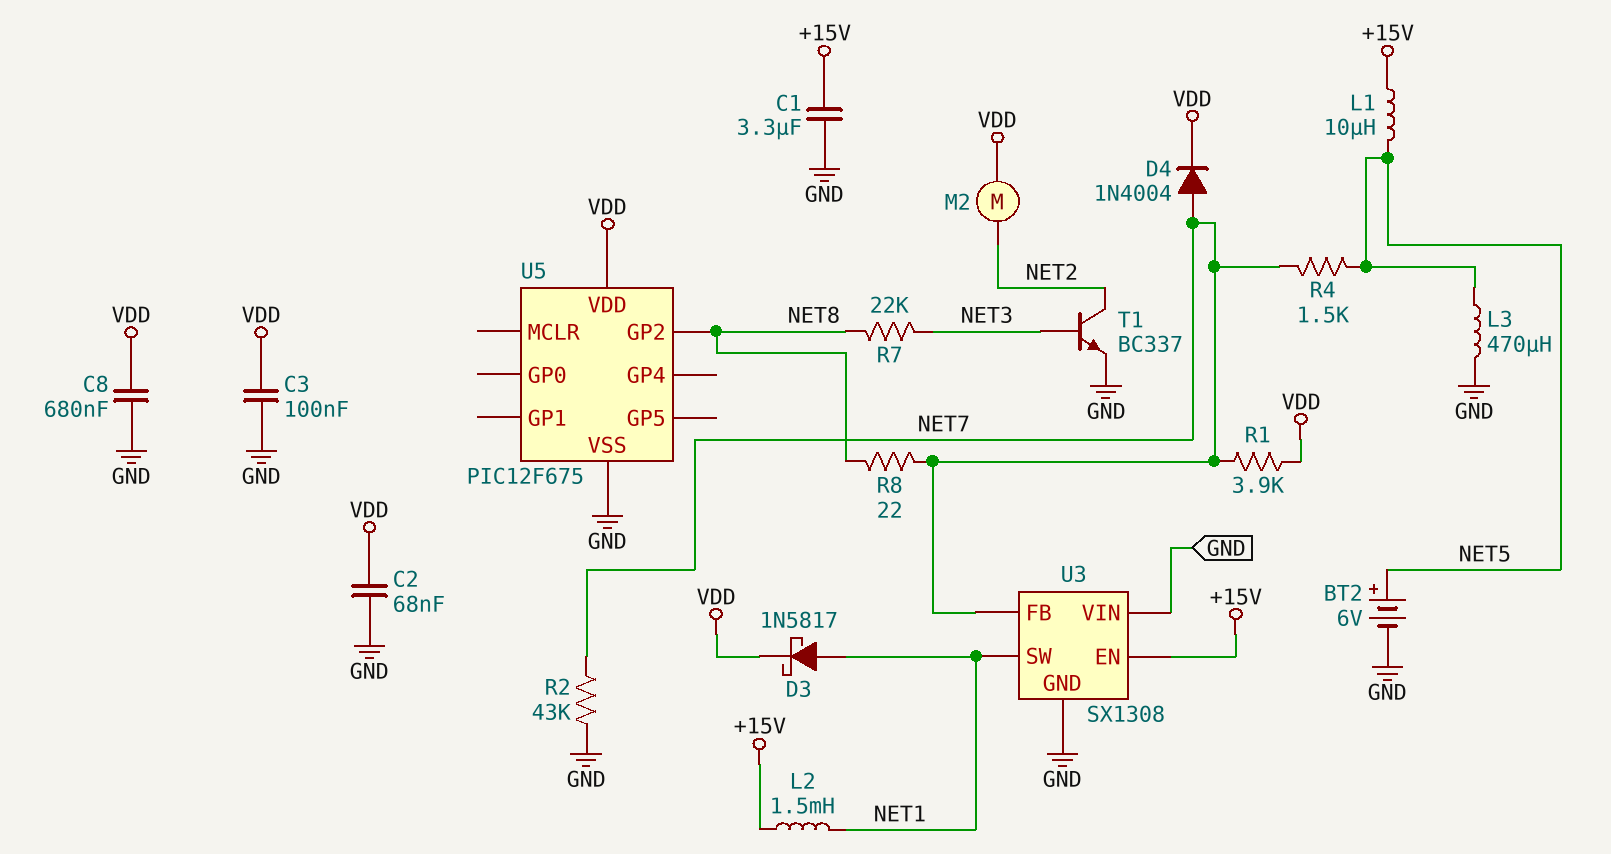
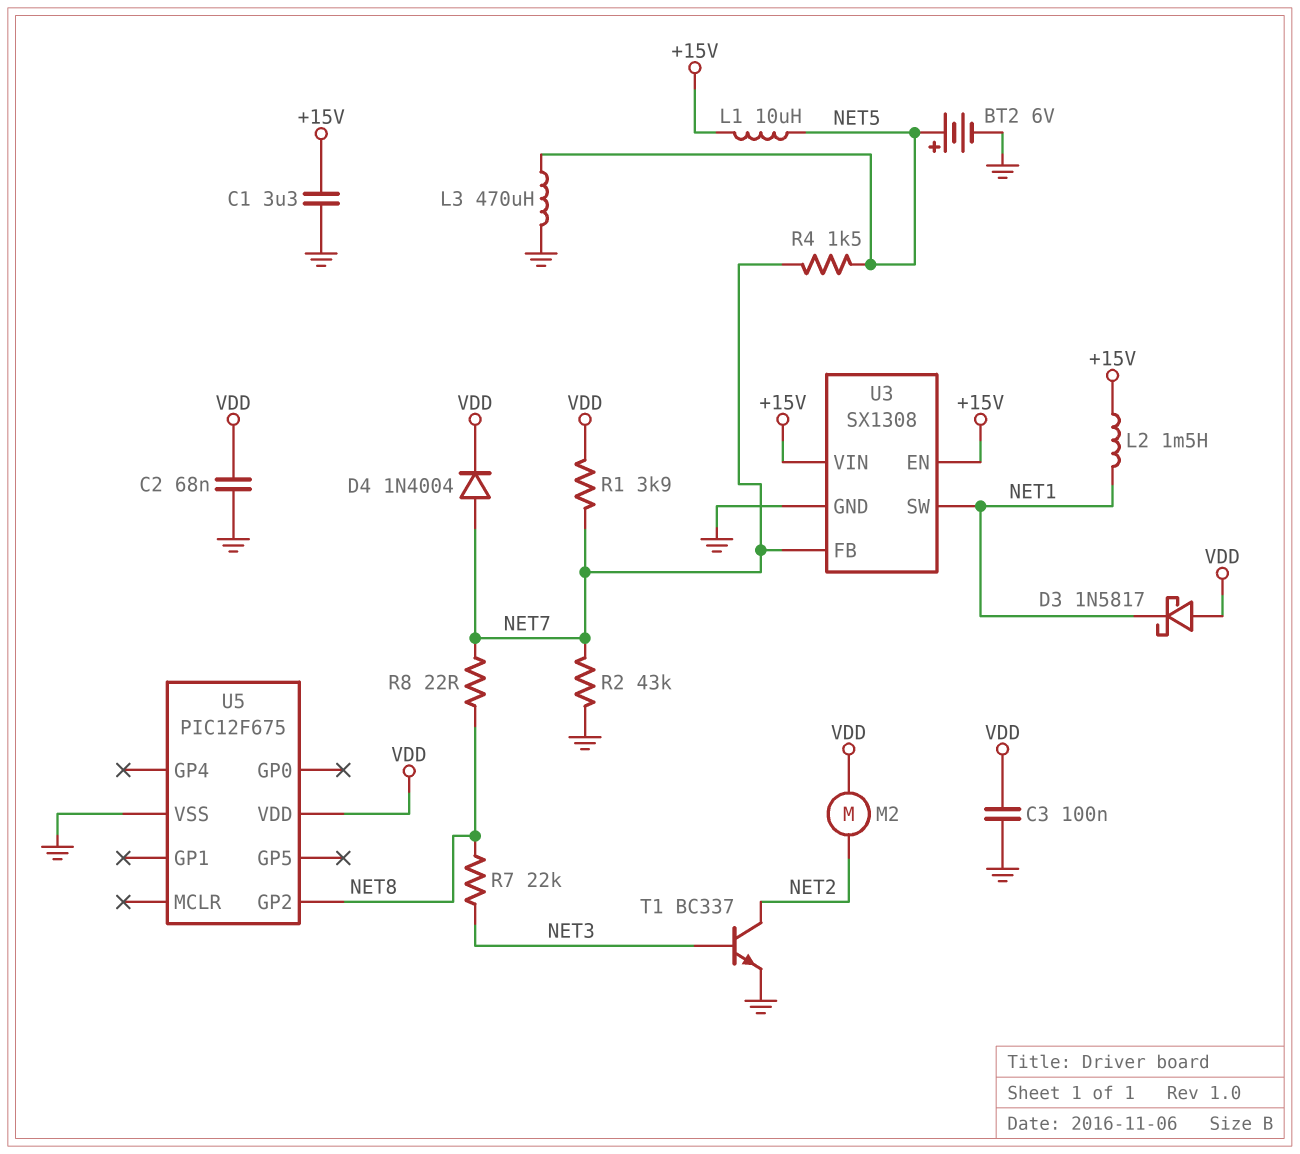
C8: 680nF (GND, VDD) -> none
D3: schottky 1N5817 (A NET1, K VDD) -> schottky 1N5817 (A VDD, K NET1)
U3 pin VIN: GND -> +15V

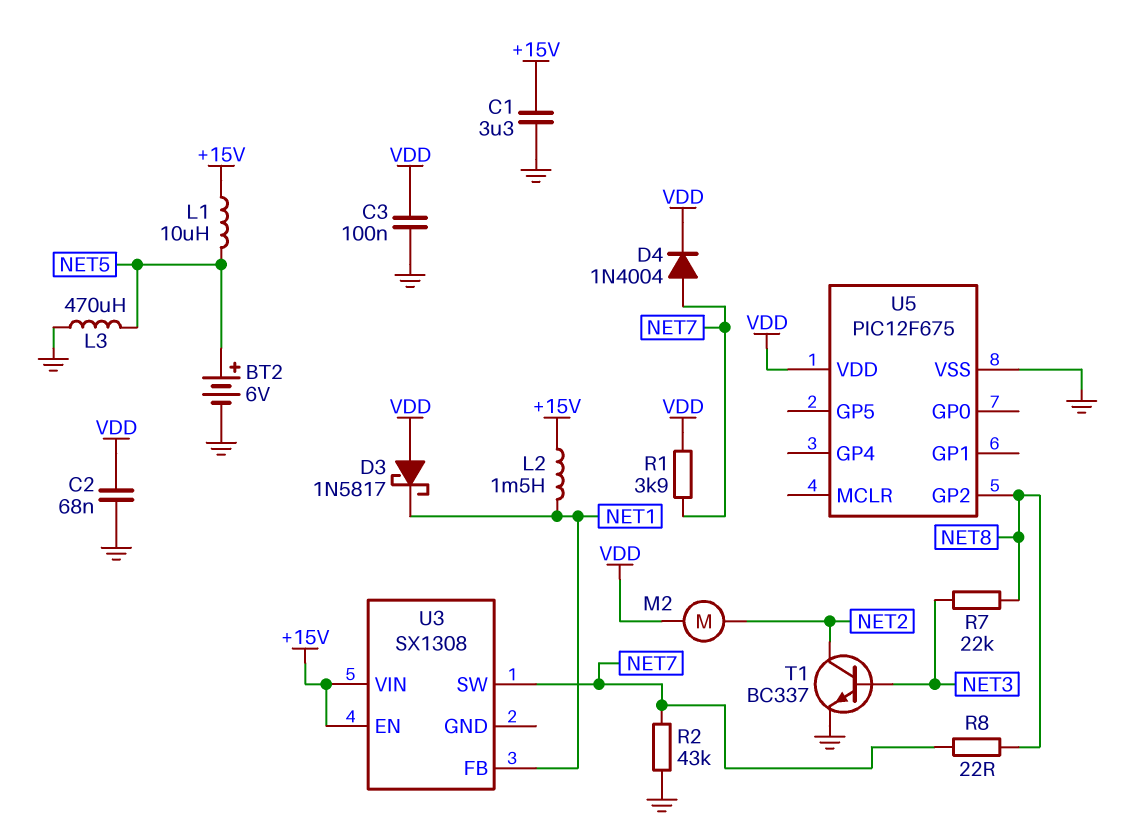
R4: 1.5k (NET5, NET7) -> none
U3 pin FB: NET7 -> NET1
U3 pin GND: GND -> none
U3 pin SW: NET1 -> NET7

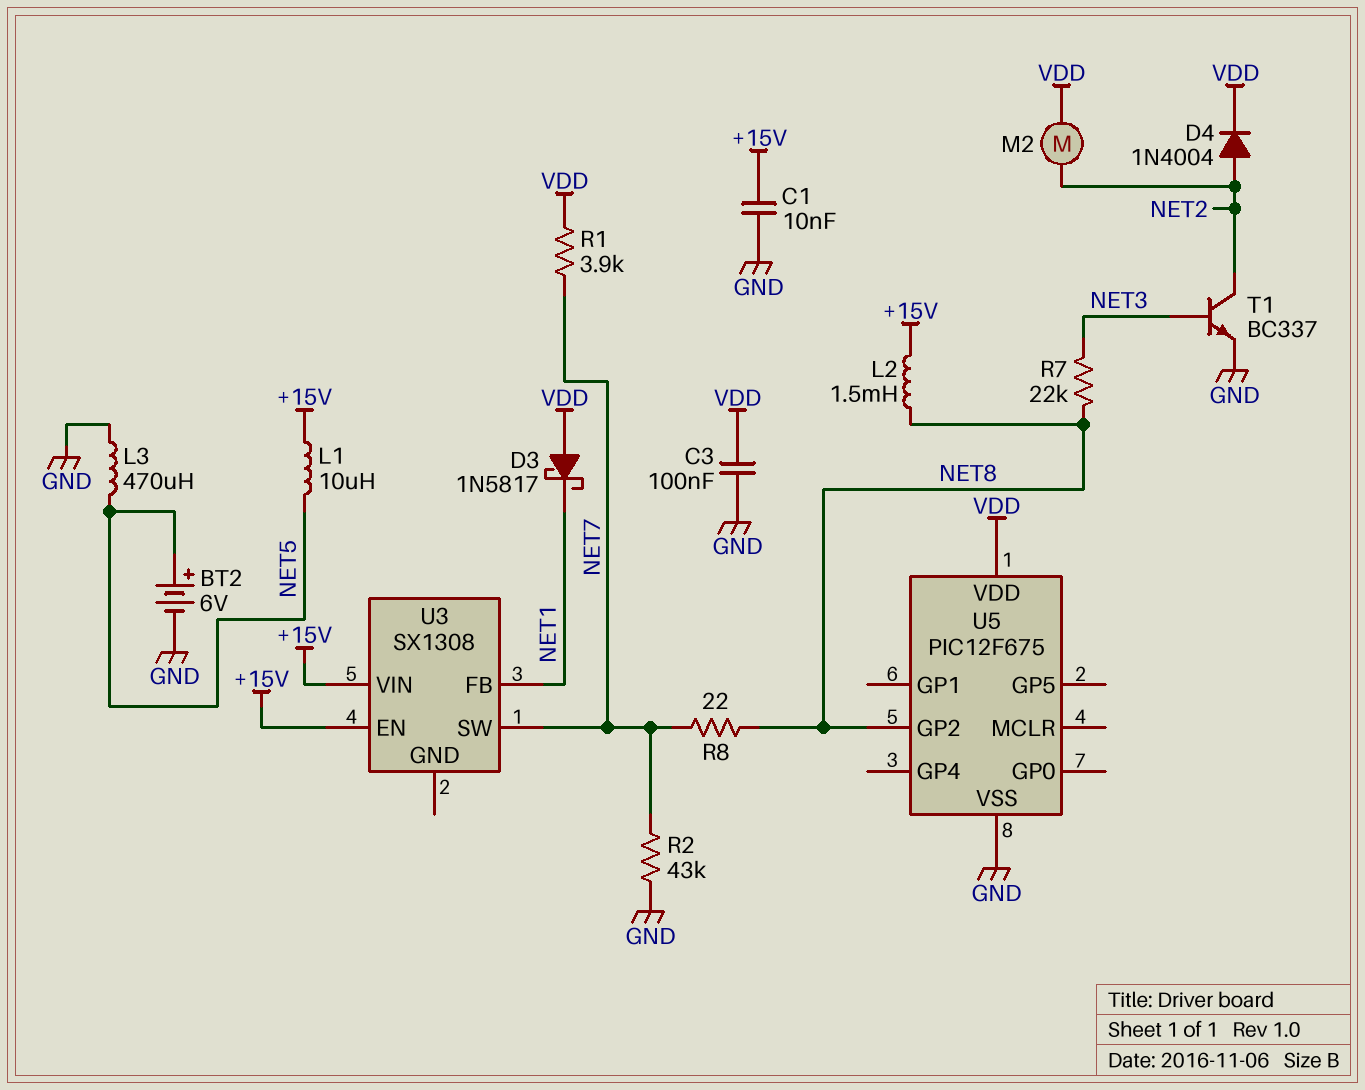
C1: 3.3uF (+15V, GND) -> 10nF (+15V, GND)
C2: 68nF (GND, VDD) -> none
D4: diode 1N4004 (A NET7, K VDD) -> diode 1N4004 (A NET2, K VDD)
L2: 1.5mH (+15V, NET1) -> 1.5mH (+15V, NET8)

